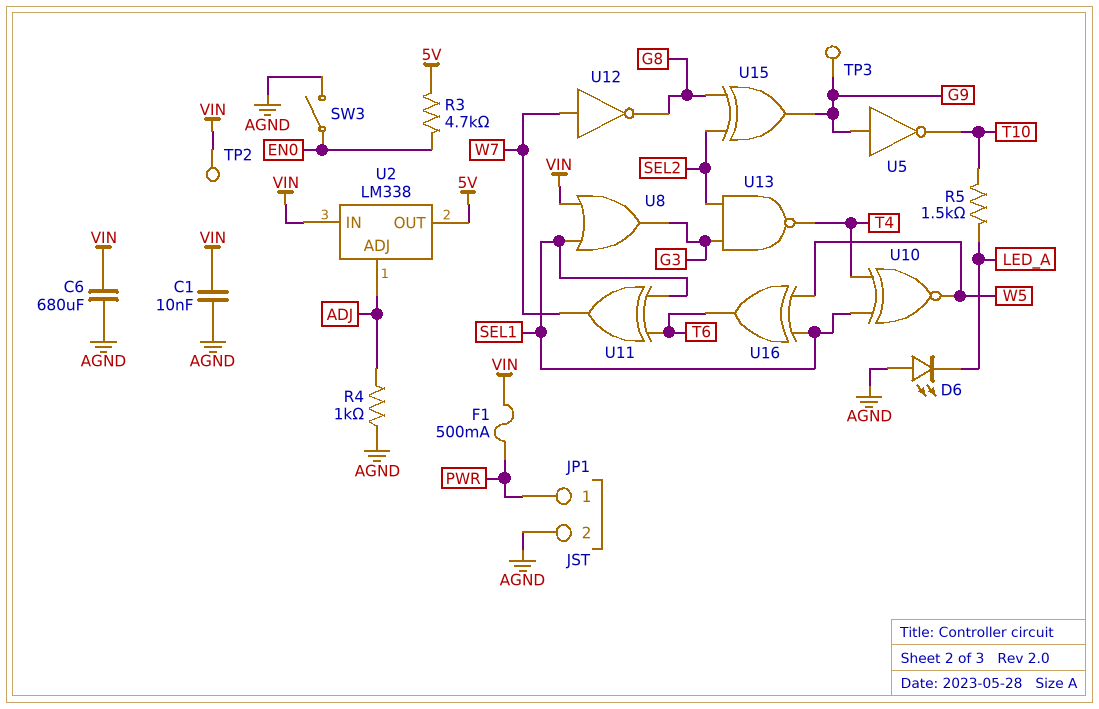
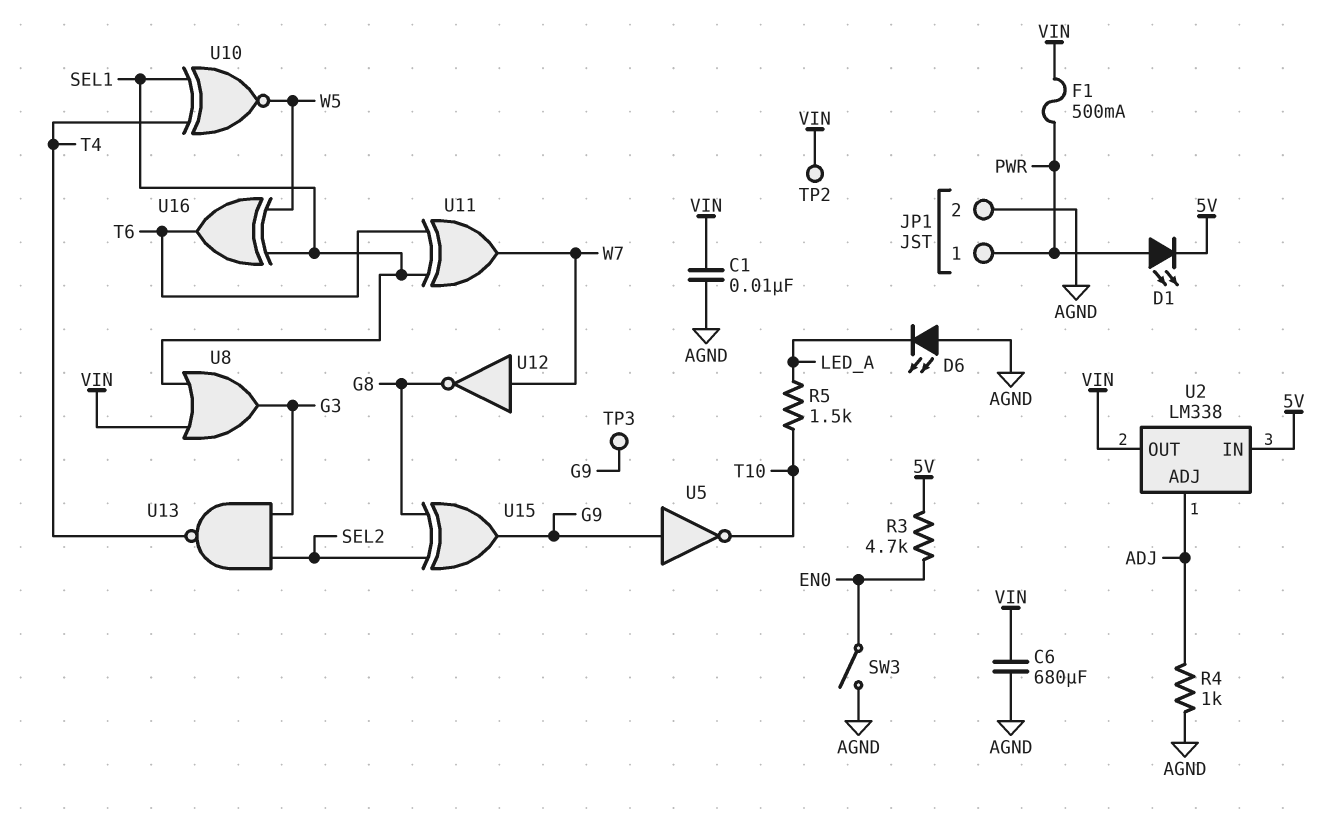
D1: none -> LED (A PWR, K 5V)
U2 pin IN: VIN -> 5V
U2 pin OUT: 5V -> VIN

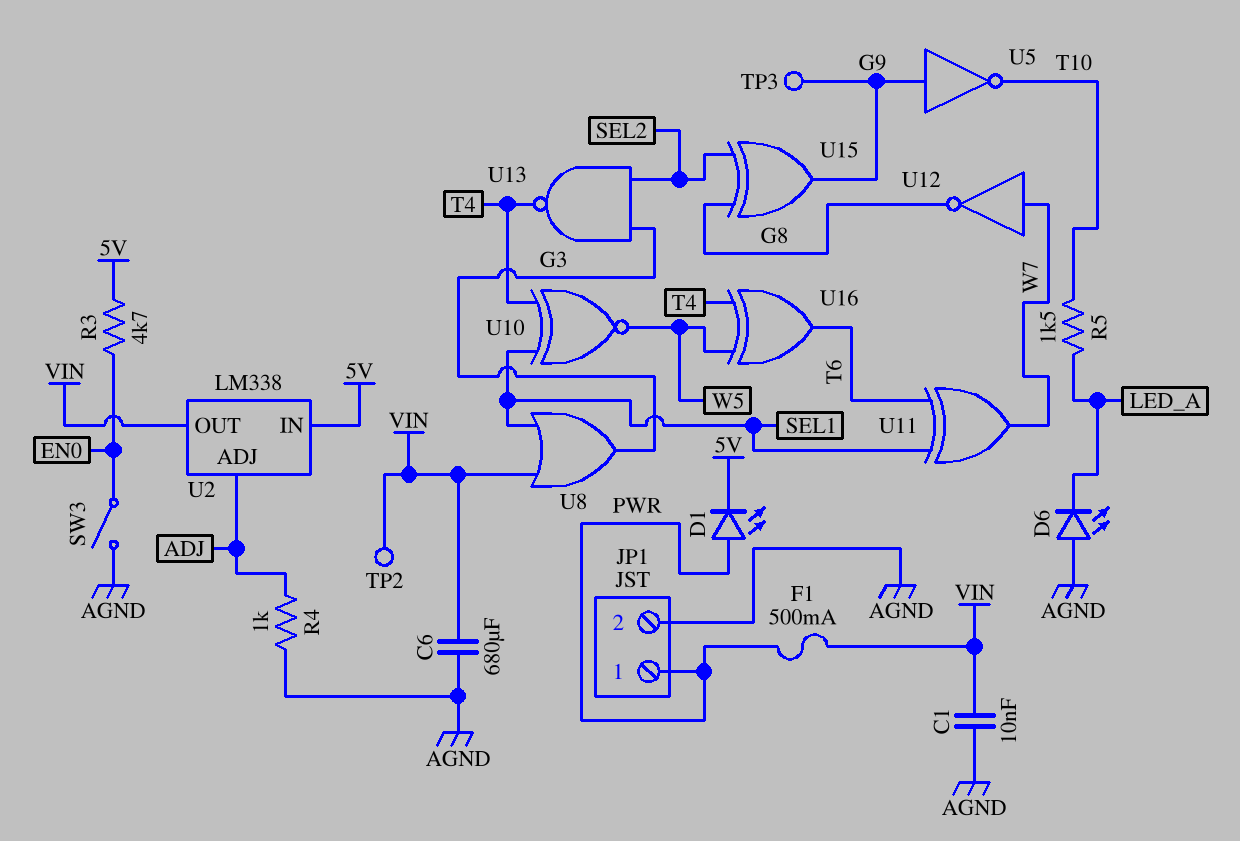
U16: XOR (in SEL1, in W5, out T6) -> XOR (in T4, in W5, out T6)

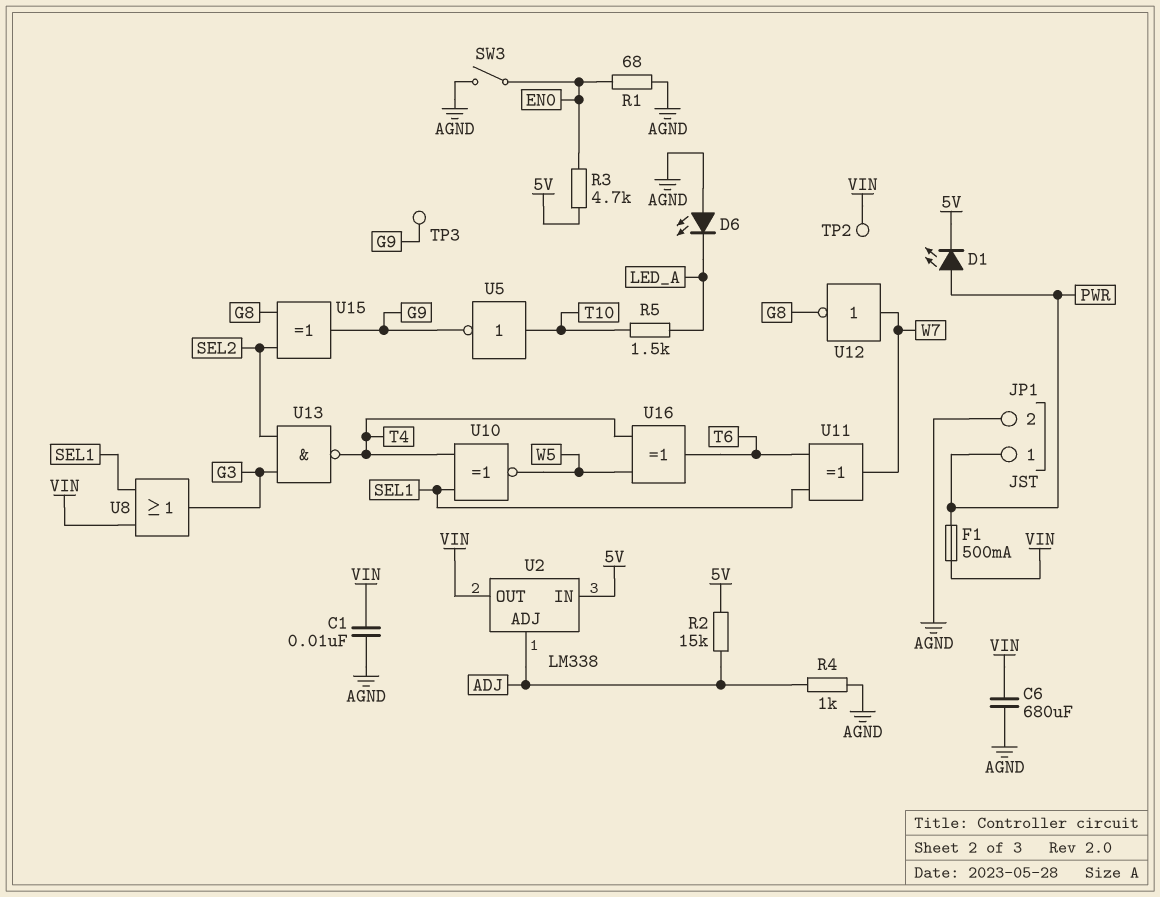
R1: none -> 68 (AGND, EN0)
R2: none -> 15k (5V, ADJ)
U5: NOT (in G9, out T10) -> NOT (in T10, out G9)

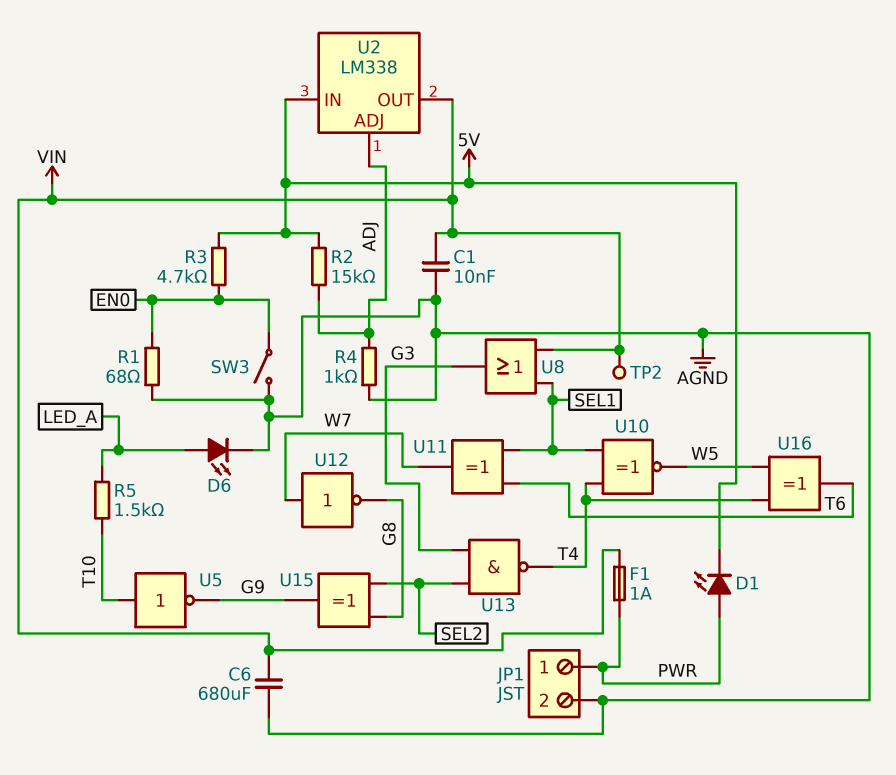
D6: LED (A AGND, K LED_A) -> LED (A LED_A, K AGND)
F1: 500mA (PWR, VIN) -> 1A (PWR, VIN)
TP3: test point (G9) -> none

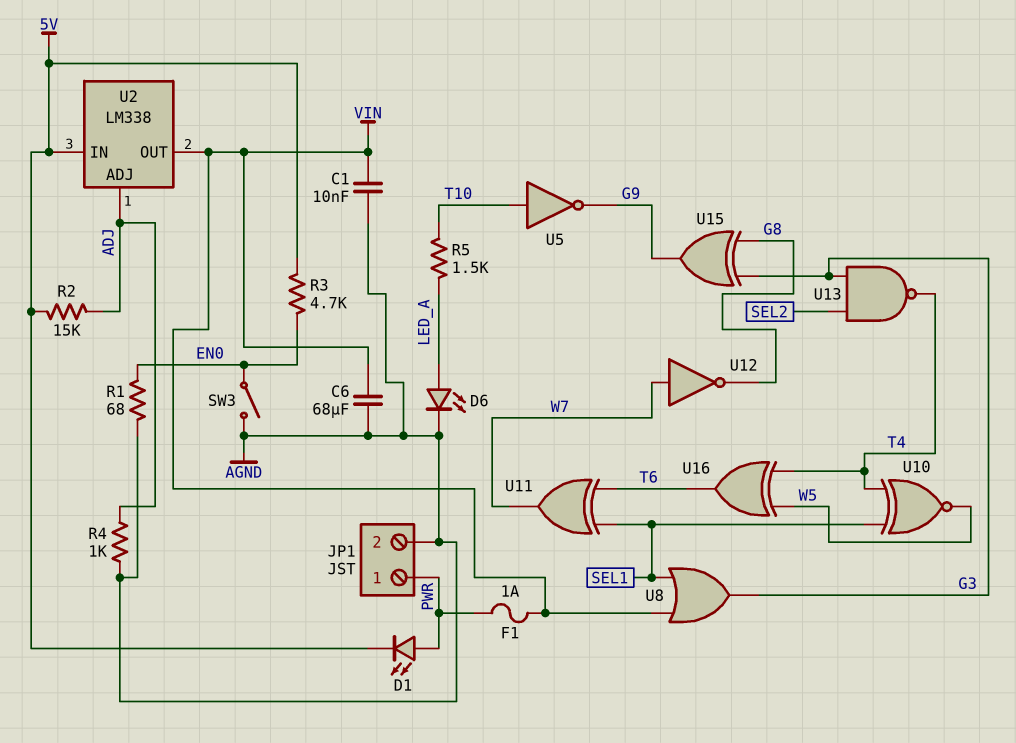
C6: 680uF (AGND, VIN) -> 68uF (AGND, VIN)
TP2: test point (VIN) -> none
U15: XOR (in G8, in SEL2, out G9) -> XOR (in G3, in G8, out G9)

